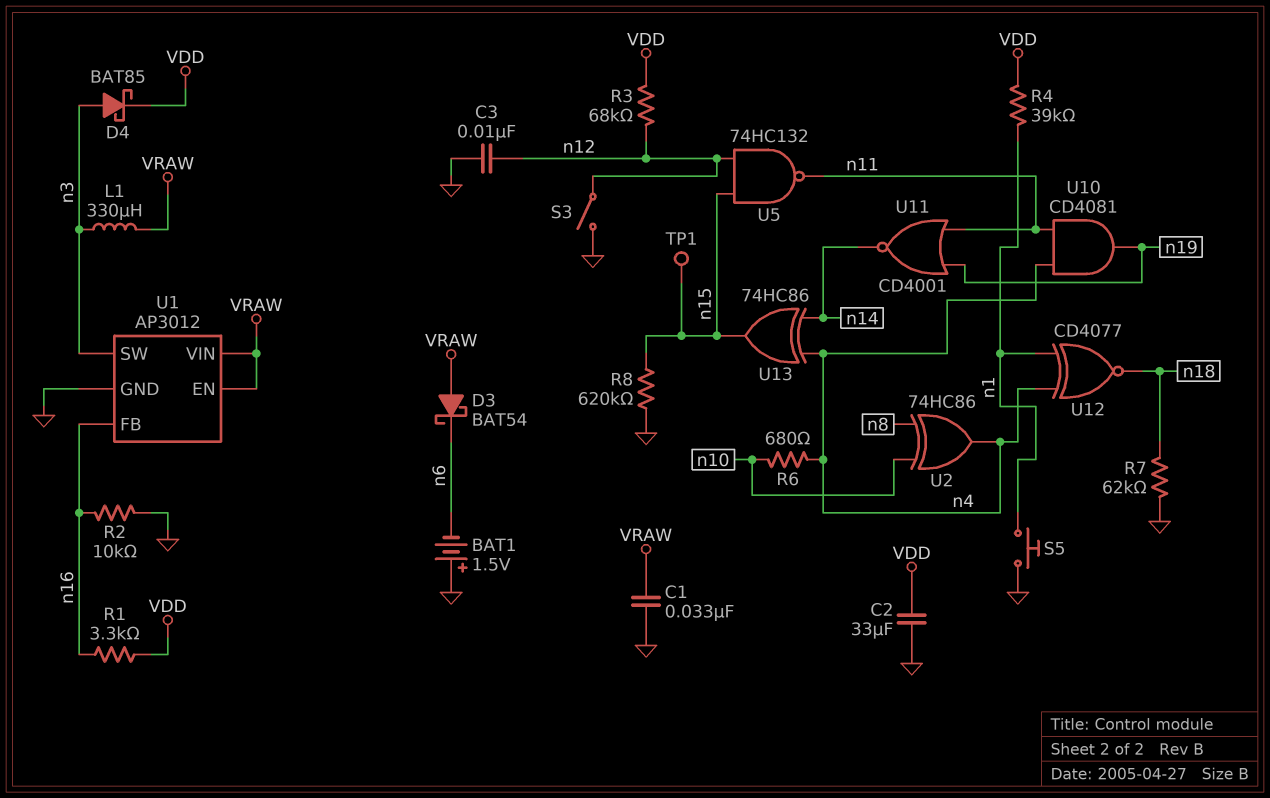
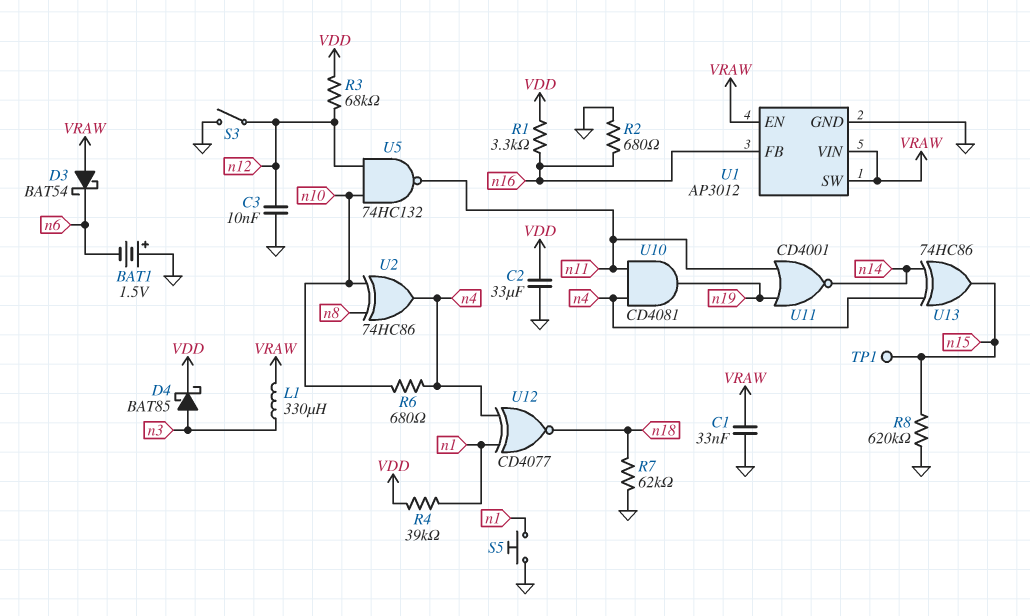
R2: 10k (GND, n16) -> 680 (GND, n16)
U1 pin SW: n3 -> VRAW
U5: NAND 74HC132 (in n12, in n15, out n11) -> NAND 74HC132 (in n10, in n12, out n11)

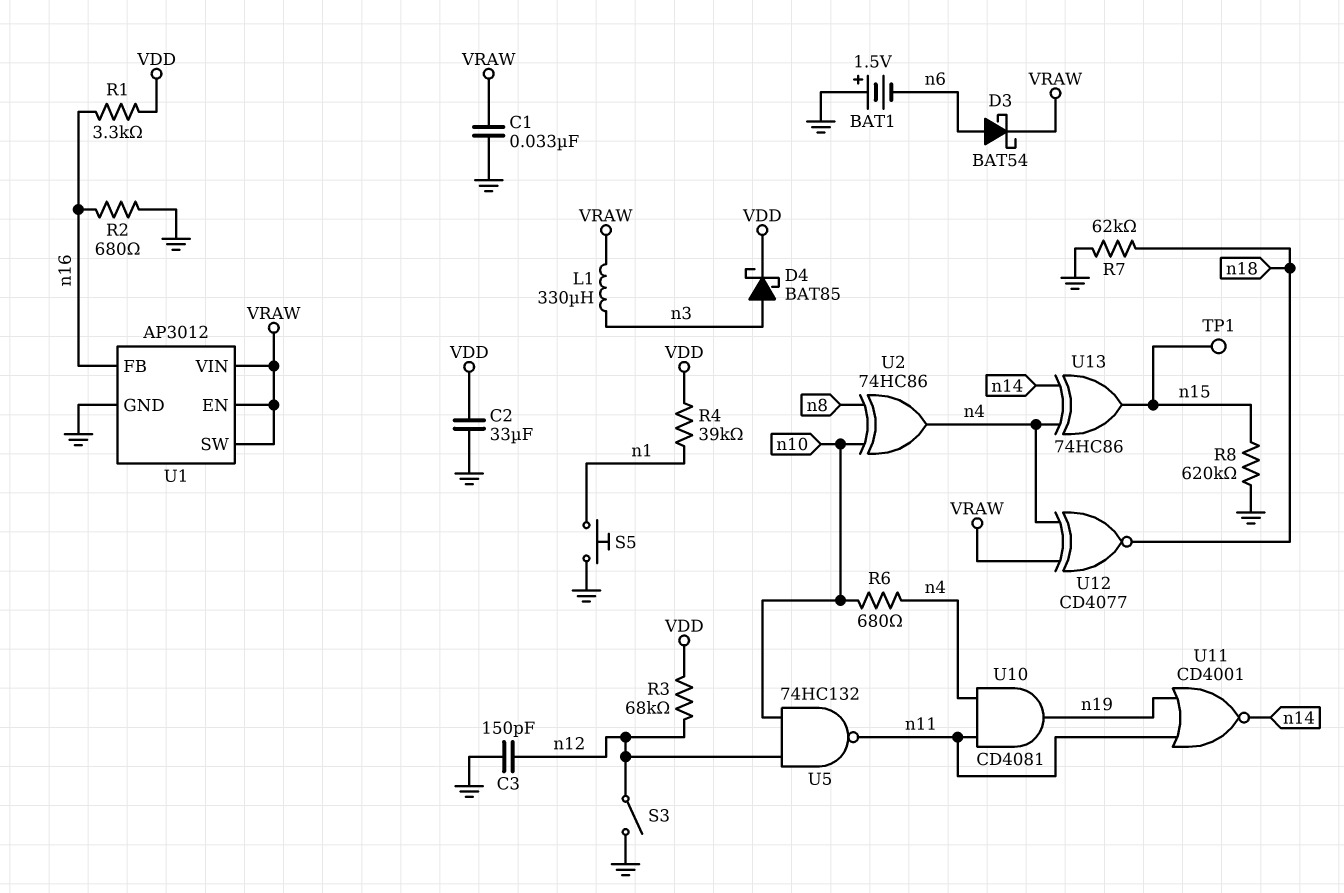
C3: 10nF (GND, n12) -> 150pF (GND, n12)
D3: schottky BAT54 (A VRAW, K n6) -> schottky BAT54 (A n6, K VRAW)
U12: XNOR CD4077 (in n1, in n4, out n18) -> XNOR CD4077 (in VRAW, in n4, out n18)

